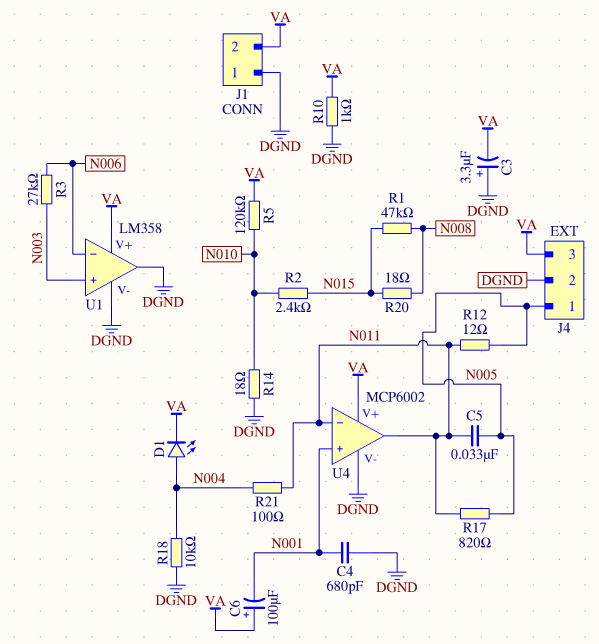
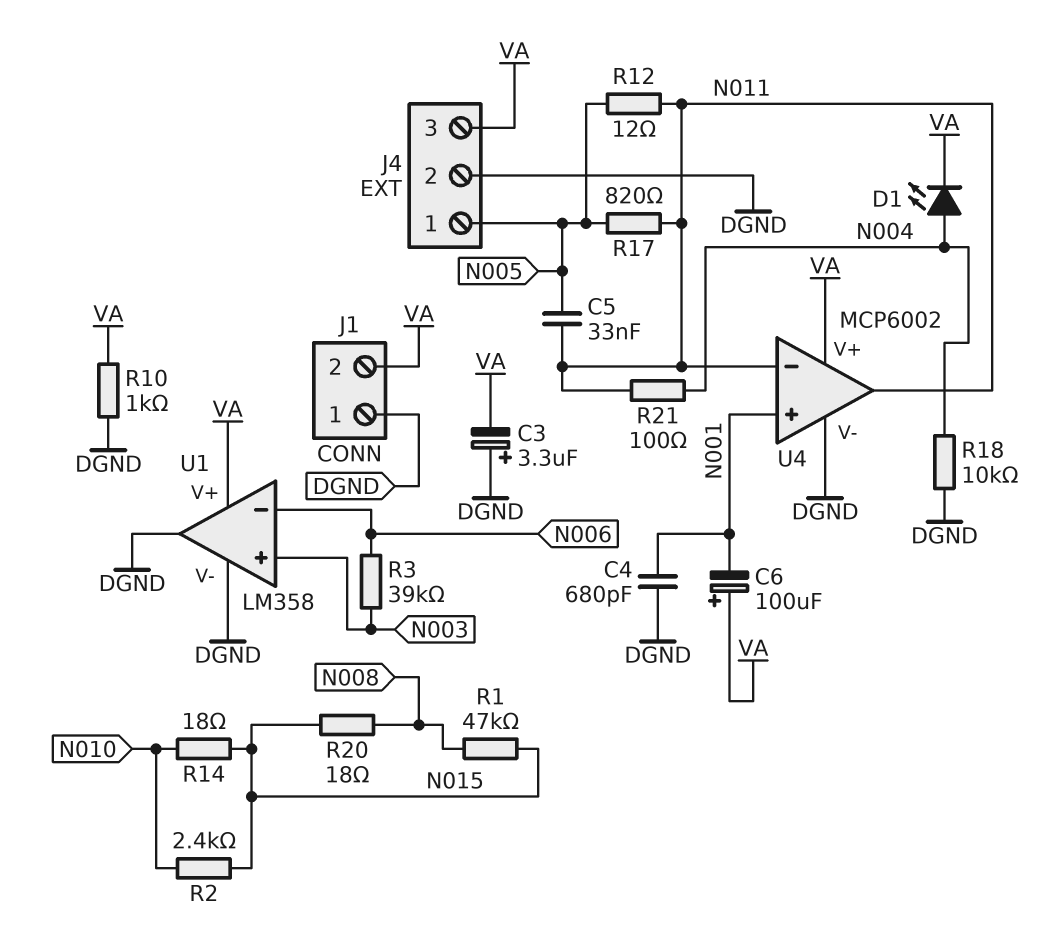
R3: 27k (N003, N006) -> 39k (N003, N006)
R5: 120k (N010, VA) -> none
R14: 18 (DGND, N010) -> 18 (N010, N015)

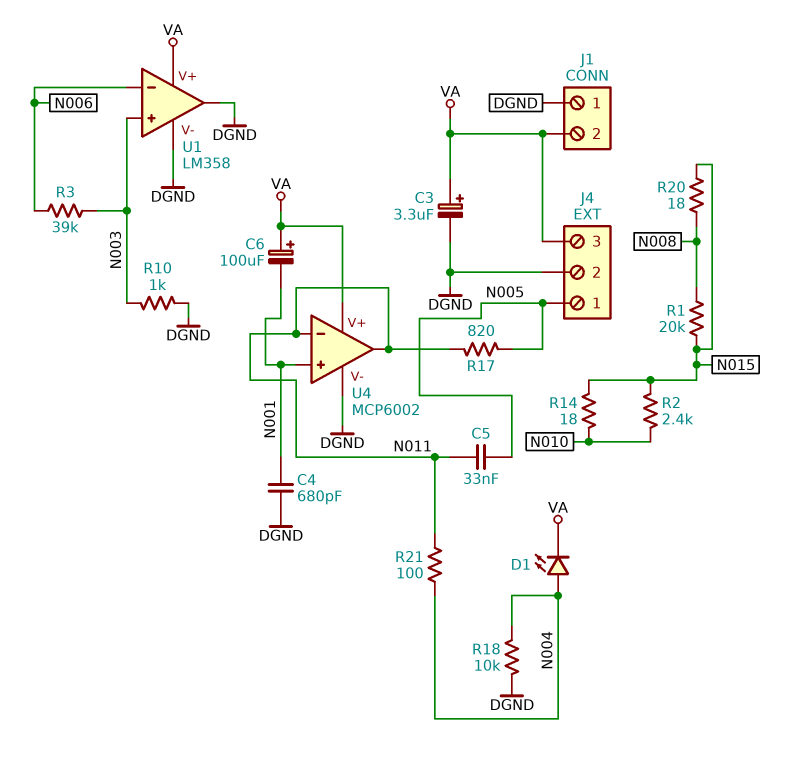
C3: 3.3uF (plus DGND, minus VA) -> 3.3uF (plus VA, minus DGND)
R1: 47k (N008, N015) -> 20k (N008, N015)
R10: 1k (DGND, VA) -> 1k (DGND, N003)
R12: 12 (N005, N011) -> none

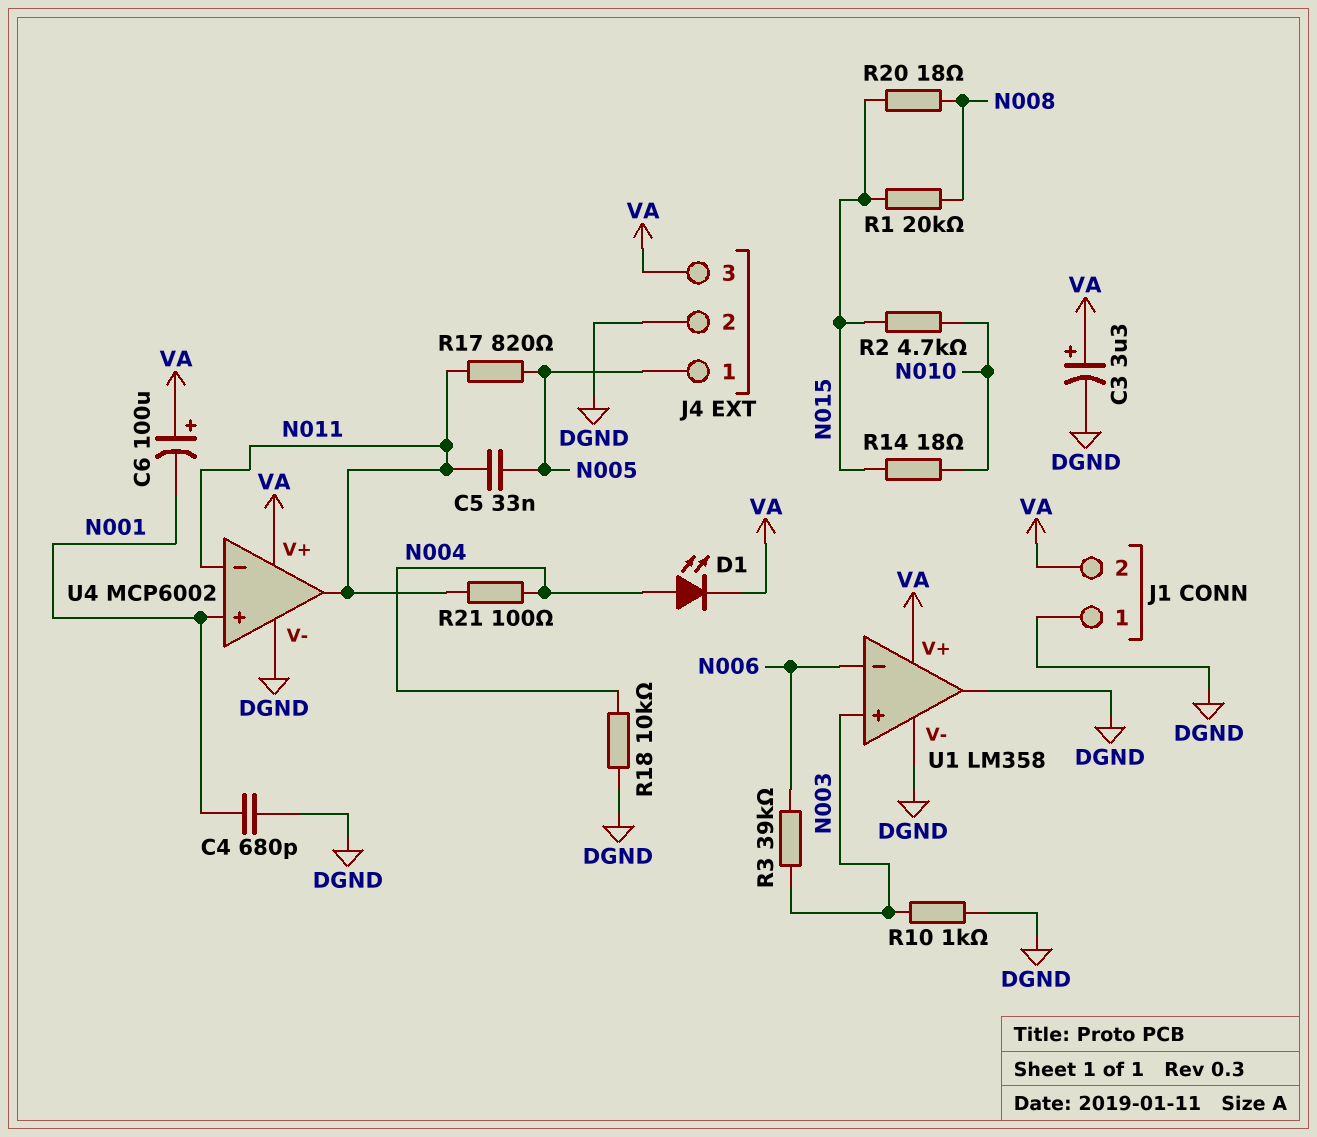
R2: 2.4k (N010, N015) -> 4.7k (N010, N015)

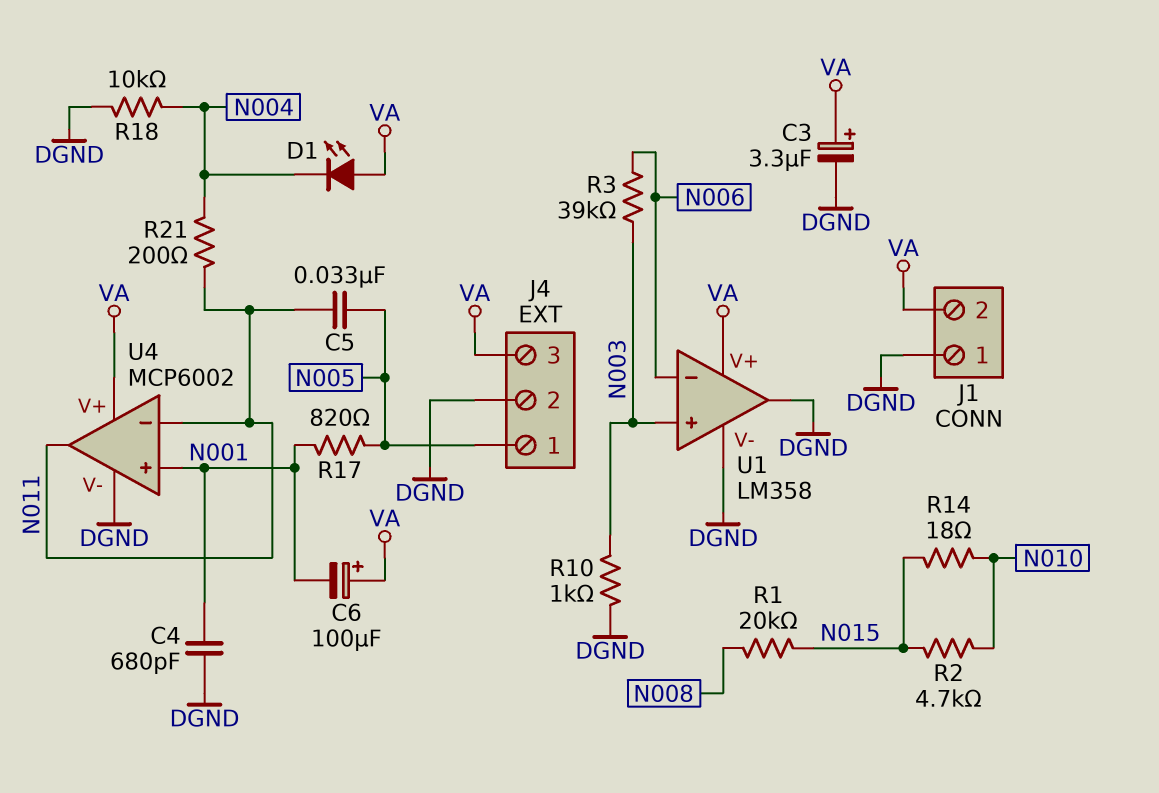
D1: LED (A N004, K VA) -> LED (A VA, K N004)
R17: 820 (N005, N011) -> 820 (N001, N005)
R20: 18 (N008, N015) -> none
R21: 100 (N004, N011) -> 200 (N004, N011)

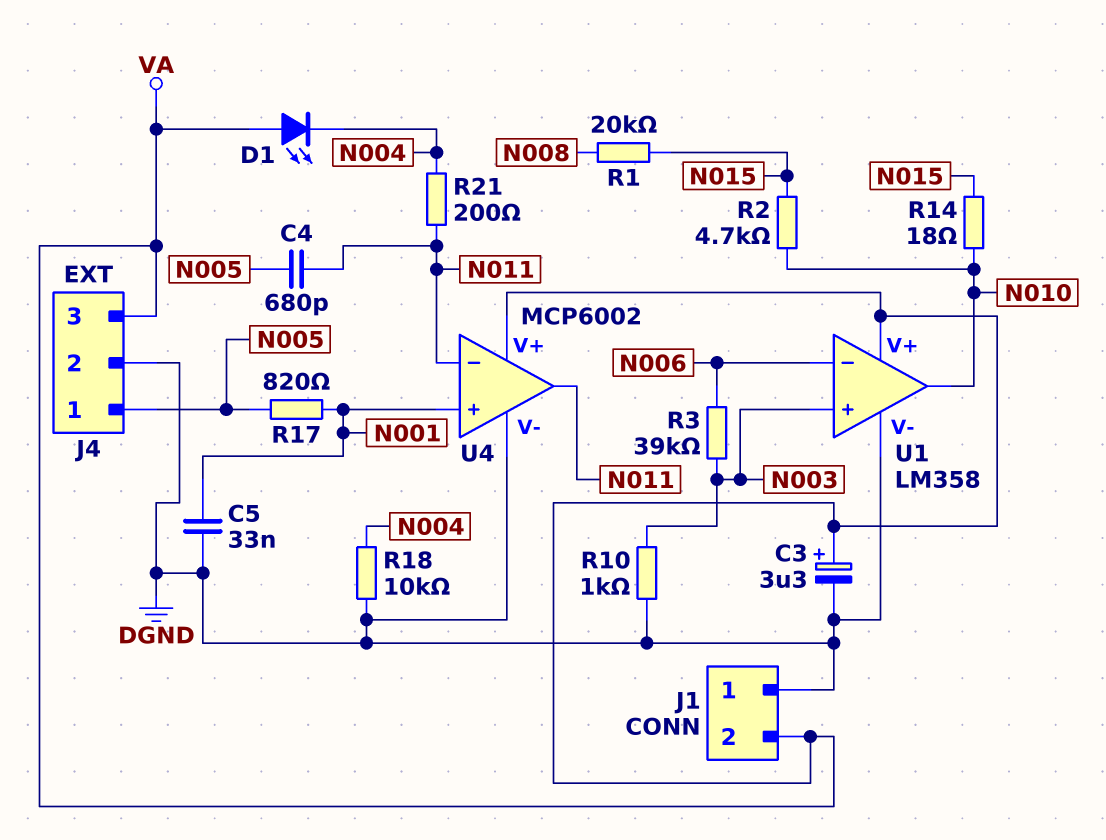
C4: 680pF (DGND, N001) -> 680pF (N005, N011)
C5: 33nF (N005, N011) -> 33nF (DGND, N001)
C6: 100uF (plus VA, minus N001) -> none
U1 pin out: DGND -> N010

